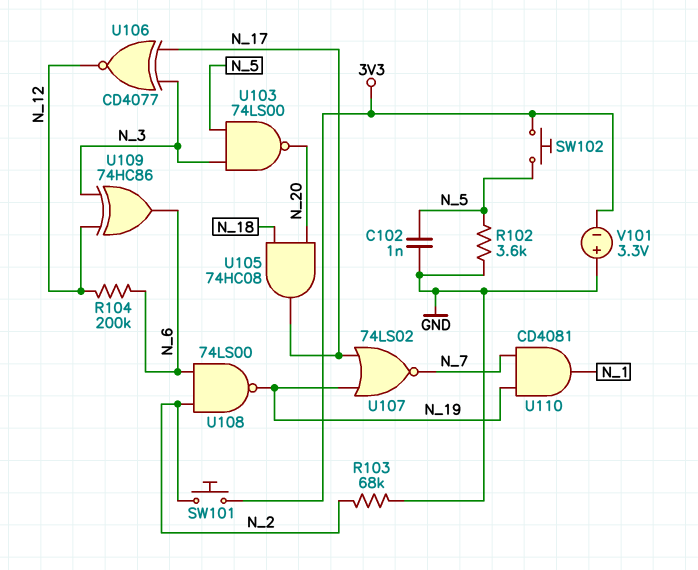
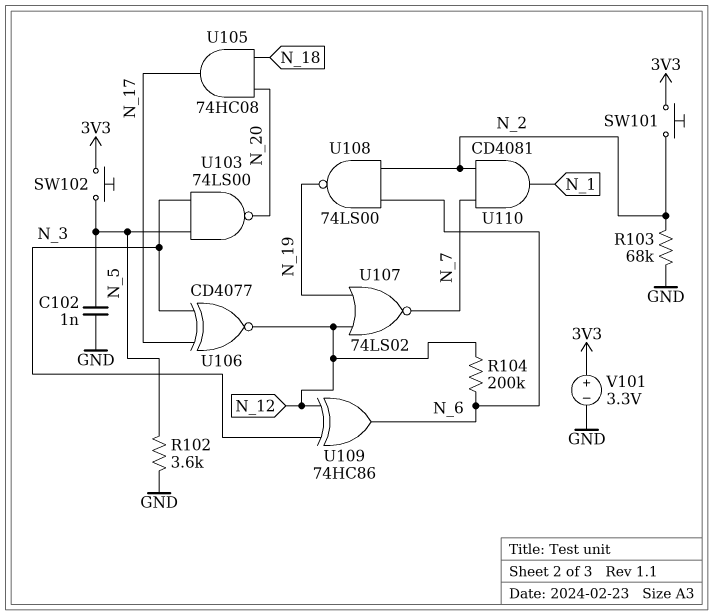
U107: NOR 74LS02 (in N_17, in N_19, out N_7) -> NOR 74LS02 (in N_12, in N_19, out N_7)
U110: AND CD4081 (in N_7, in N_19, out N_1) -> AND CD4081 (in N_2, in N_7, out N_1)
V101: 3.3V (plus GND, minus 3V3) -> 3.3V (plus 3V3, minus GND)

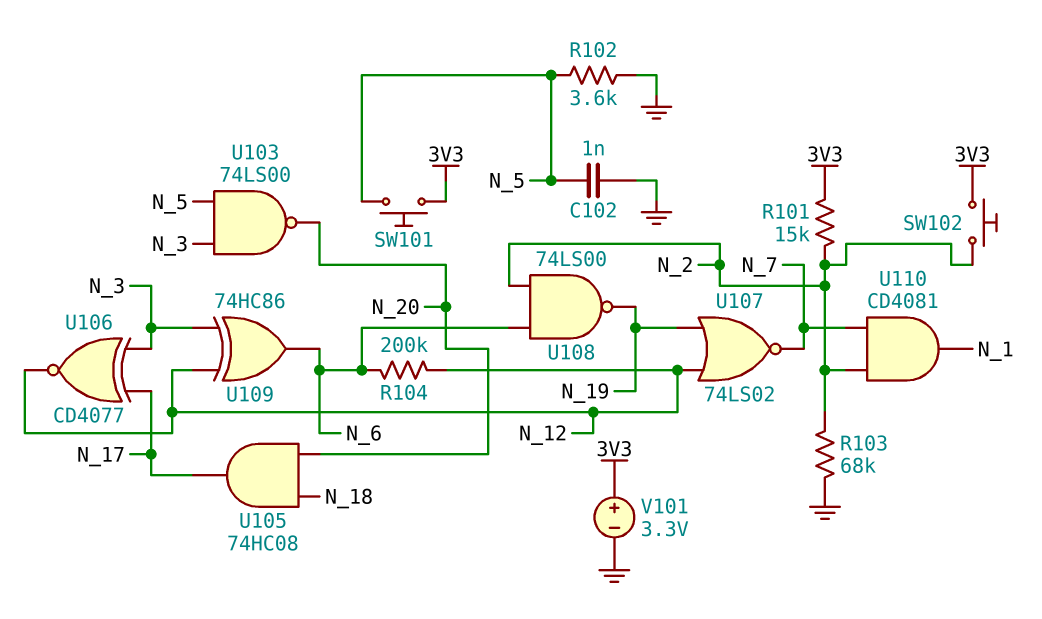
R101: none -> 15k (3V3, N_2)
SW101: button (3V3, N_2) -> button (3V3, N_5)
SW102: button (3V3, N_5) -> button (3V3, N_2)

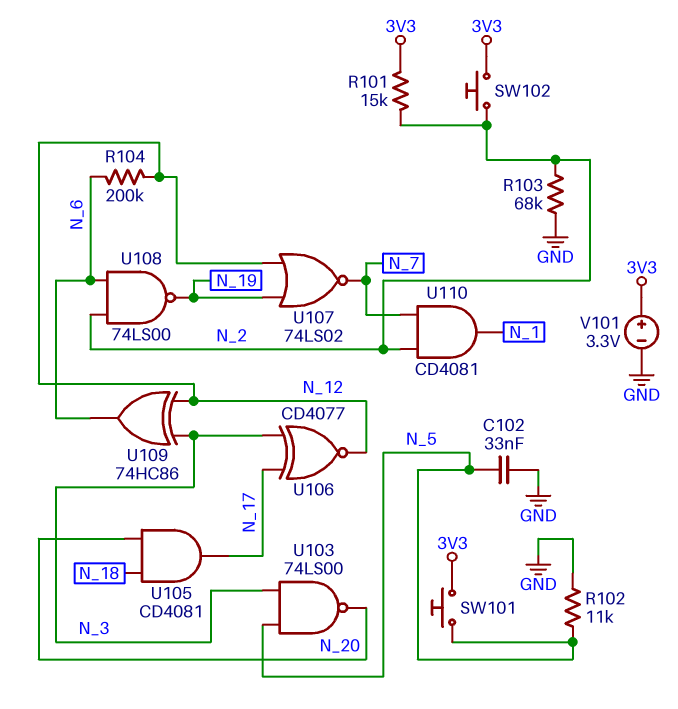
C102: 1nF (GND, N_5) -> 33nF (GND, N_5)
R102: 3.6k (GND, N_5) -> 11k (GND, N_5)
U105: AND 74HC08 (in N_18, in N_20, out N_17) -> AND CD4081 (in N_18, in N_20, out N_17)

